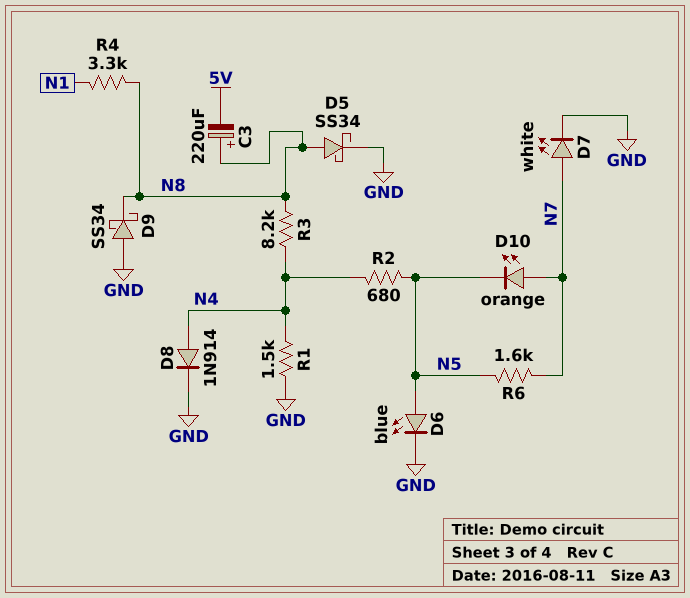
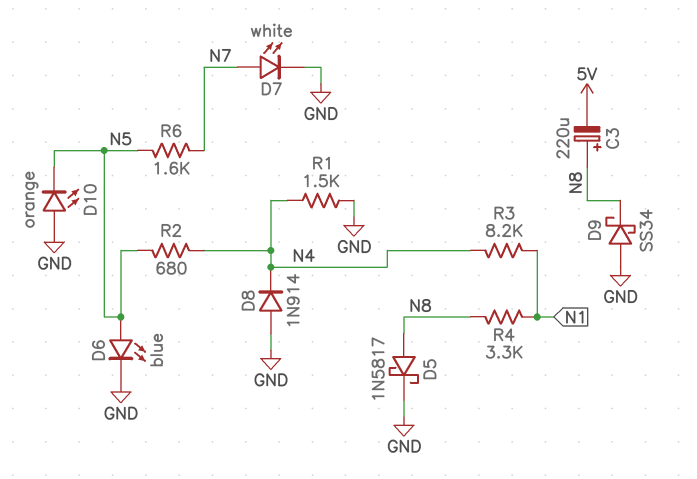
D5: schottky SS34 (A N8, K GND) -> schottky 1N5817 (A N8, K GND)
D8: diode 1N914 (A N4, K GND) -> diode 1N914 (A GND, K N4)
D10: LED orange (A N7, K N5) -> LED orange (A GND, K N5)
R3: 8.2k (N4, N8) -> 8.2k (N1, N4)

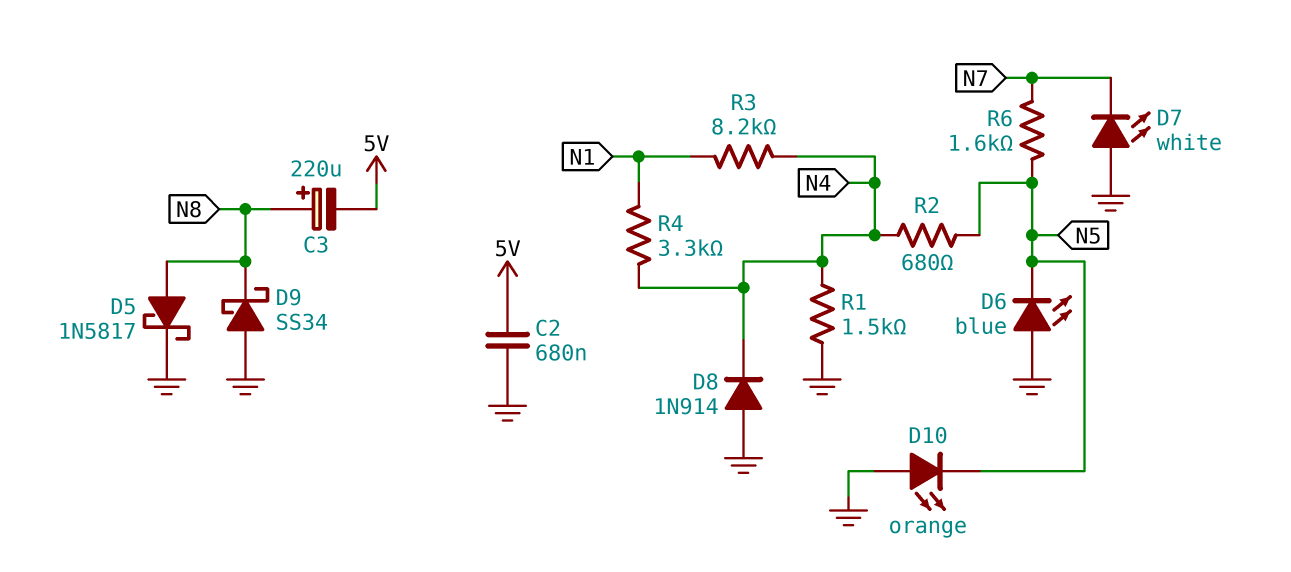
C2: none -> 680nF (5V, GND)
D6: LED blue (A N5, K GND) -> LED blue (A GND, K N5)
D7: LED white (A N7, K GND) -> LED white (A GND, K N7)
R4: 3.3k (N1, N8) -> 3.3k (N1, N4)

